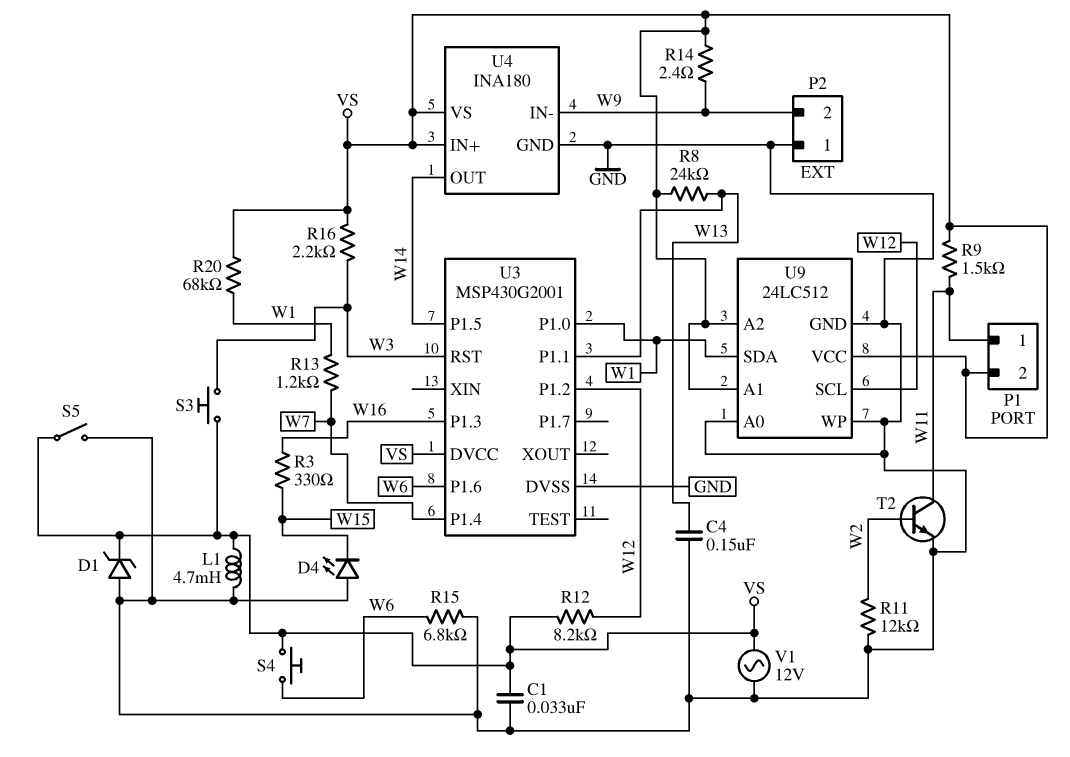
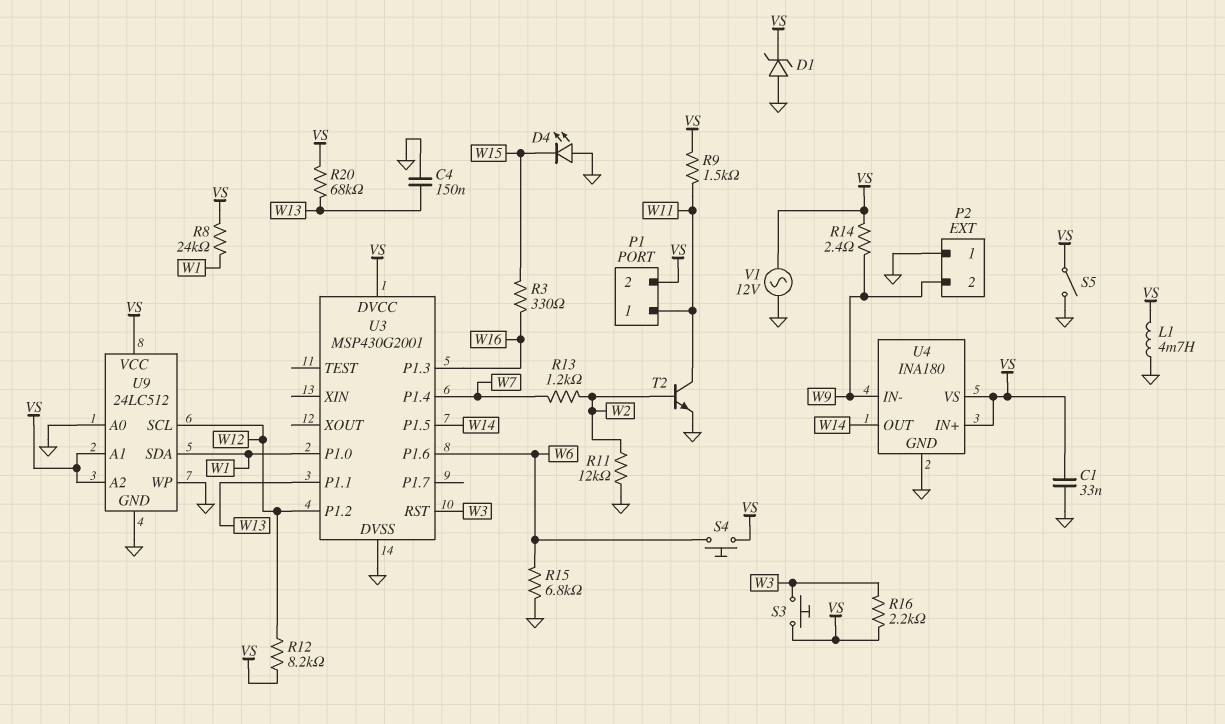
R8: 24k (VS, W13) -> 24k (VS, W1)
R13: 1.2k (W1, W7) -> 1.2k (W2, W7)
R20: 68k (VS, W1) -> 68k (VS, W13)

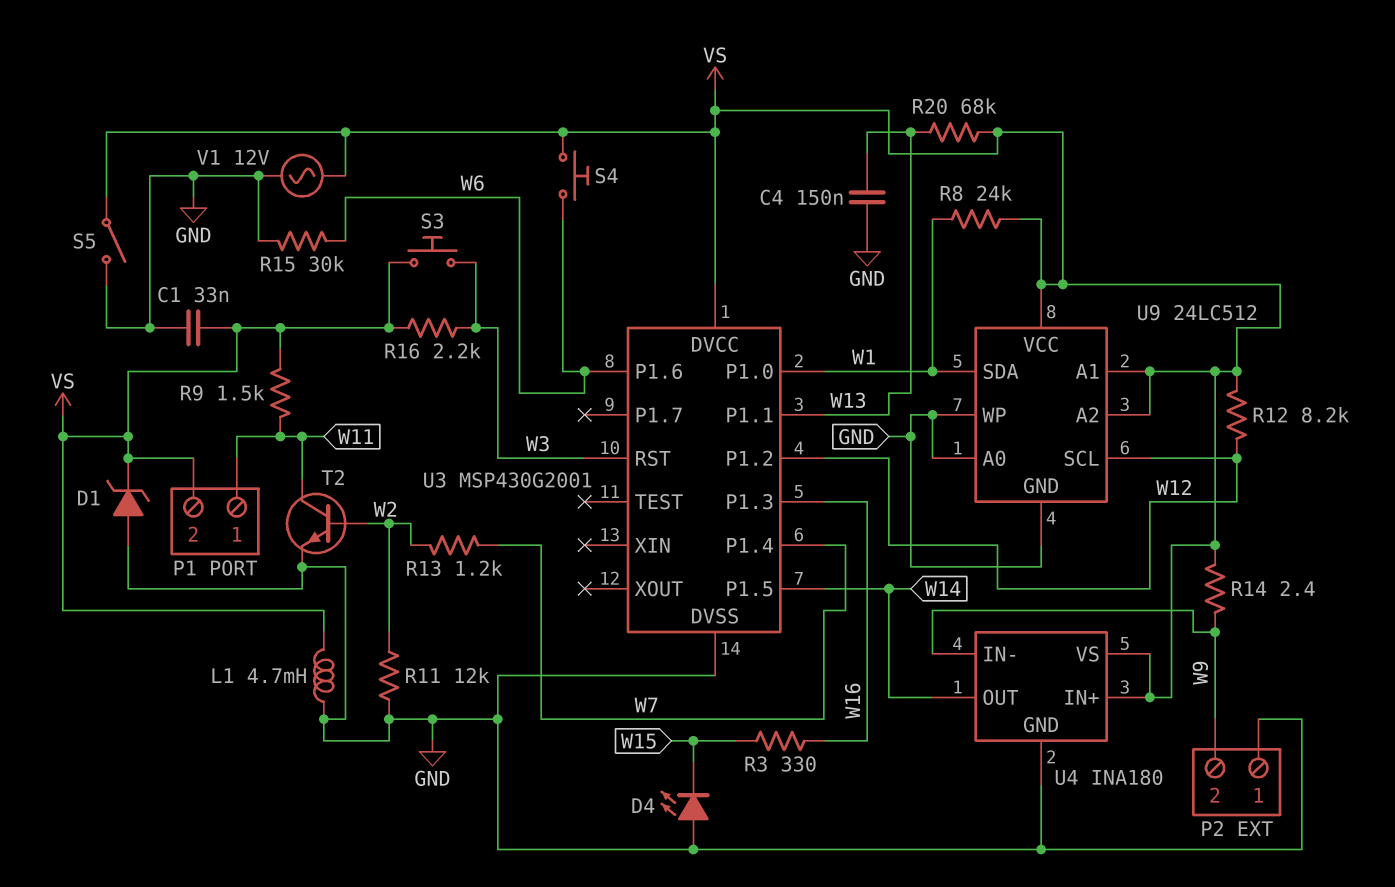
R15: 6.8k (GND, W6) -> 30k (GND, W6)

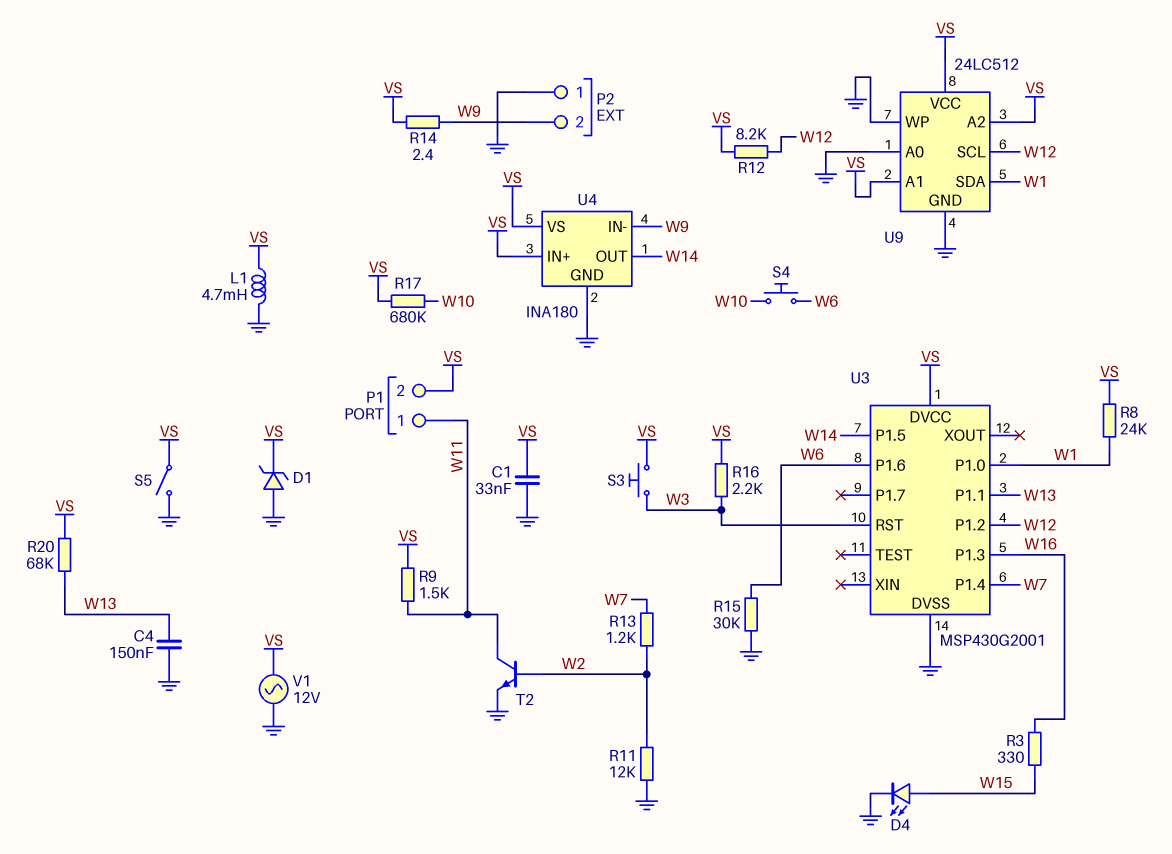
D4: LED (A GND, K W15) -> LED (A W15, K GND)
R17: none -> 680k (VS, W10)
S4: button (VS, W6) -> button (W6, W10)

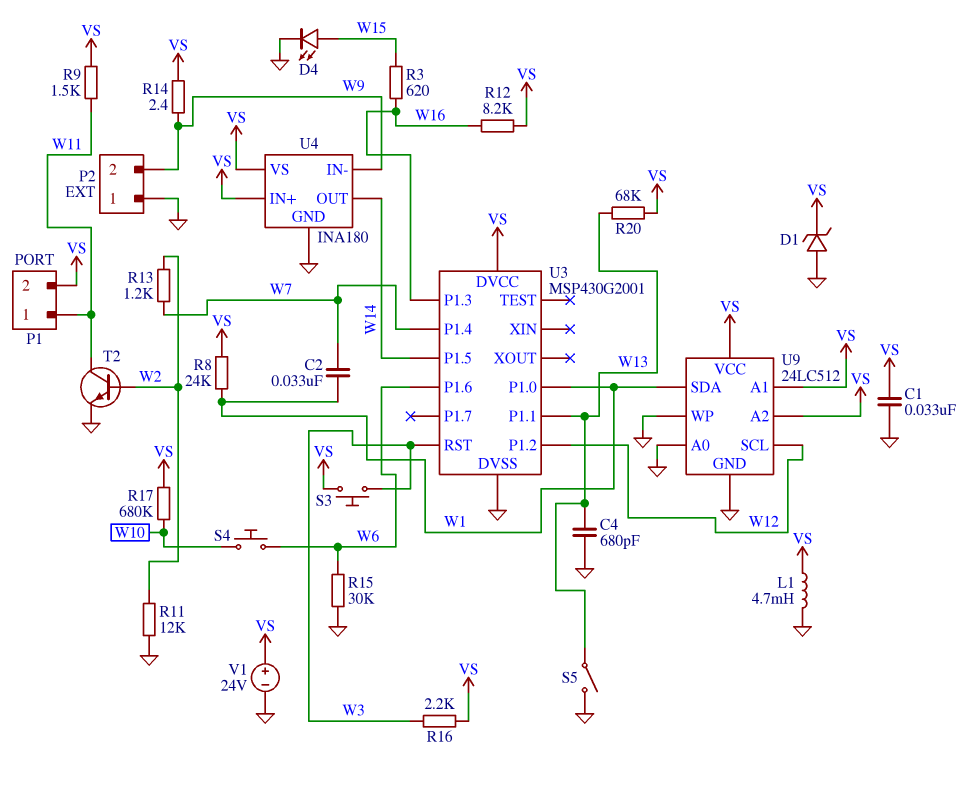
C2: none -> 33nF (W1, W7)
C4: 150nF (GND, W13) -> 680pF (GND, W13)
R3: 330 (W15, W16) -> 620 (W15, W16)
R12: 8.2k (VS, W12) -> 8.2k (VS, W16)
S5: switch (GND, VS) -> switch (GND, W13)
V1: AC 12V (GND, VS) -> 24V (plus VS, minus GND)

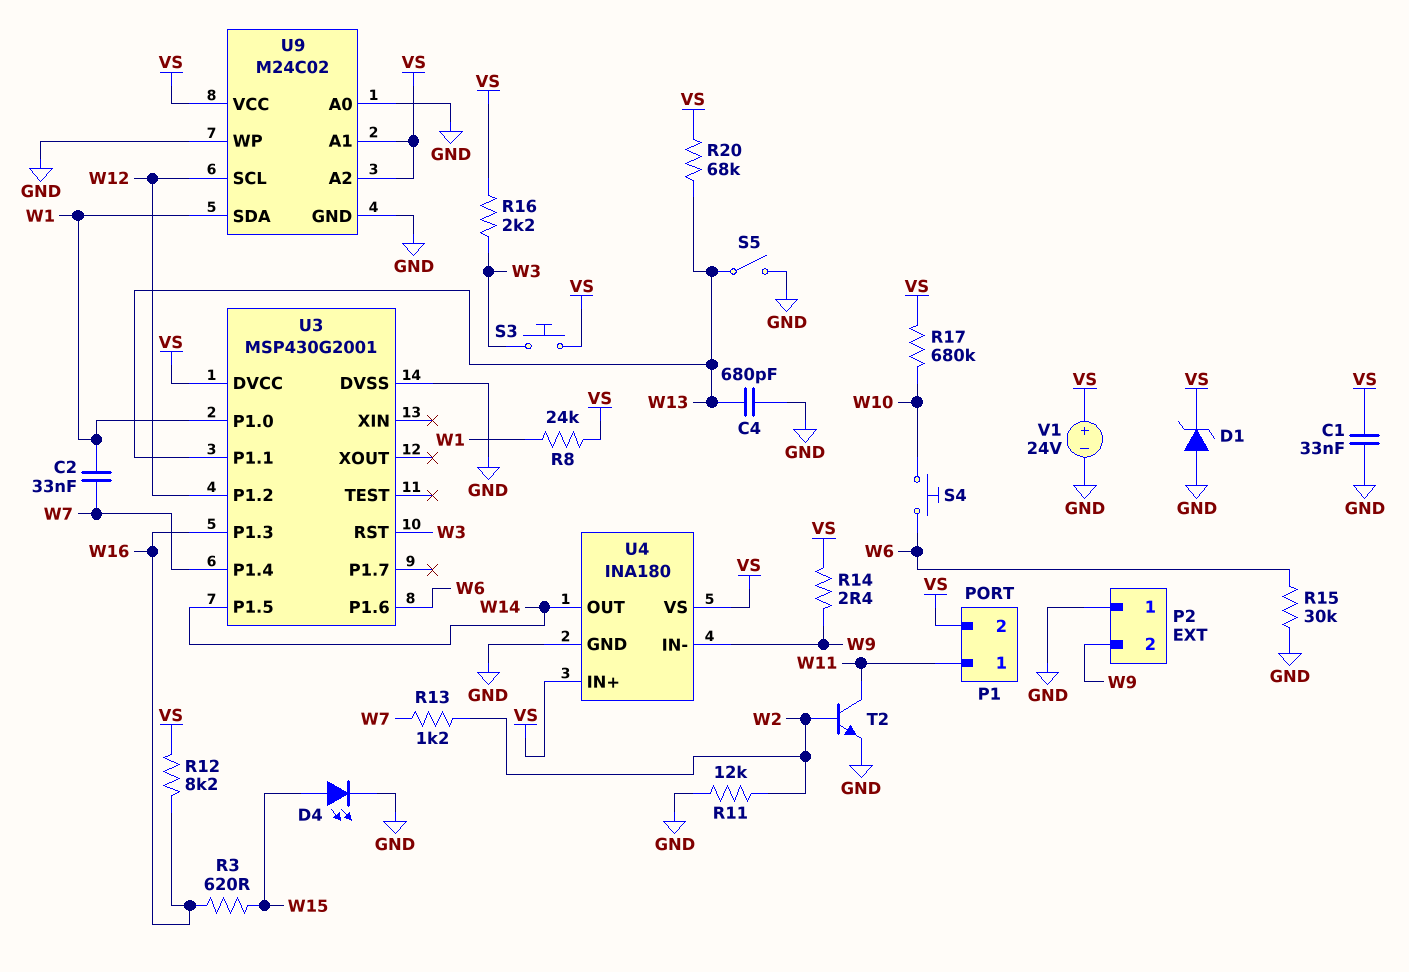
L1: 4.7mH (GND, VS) -> none
R9: 1.5k (VS, W11) -> none
U9: 24LC512 -> M24C02

